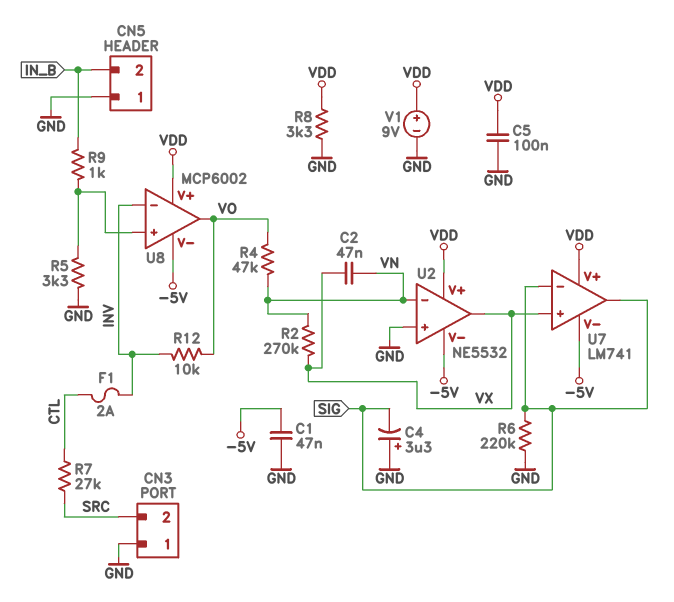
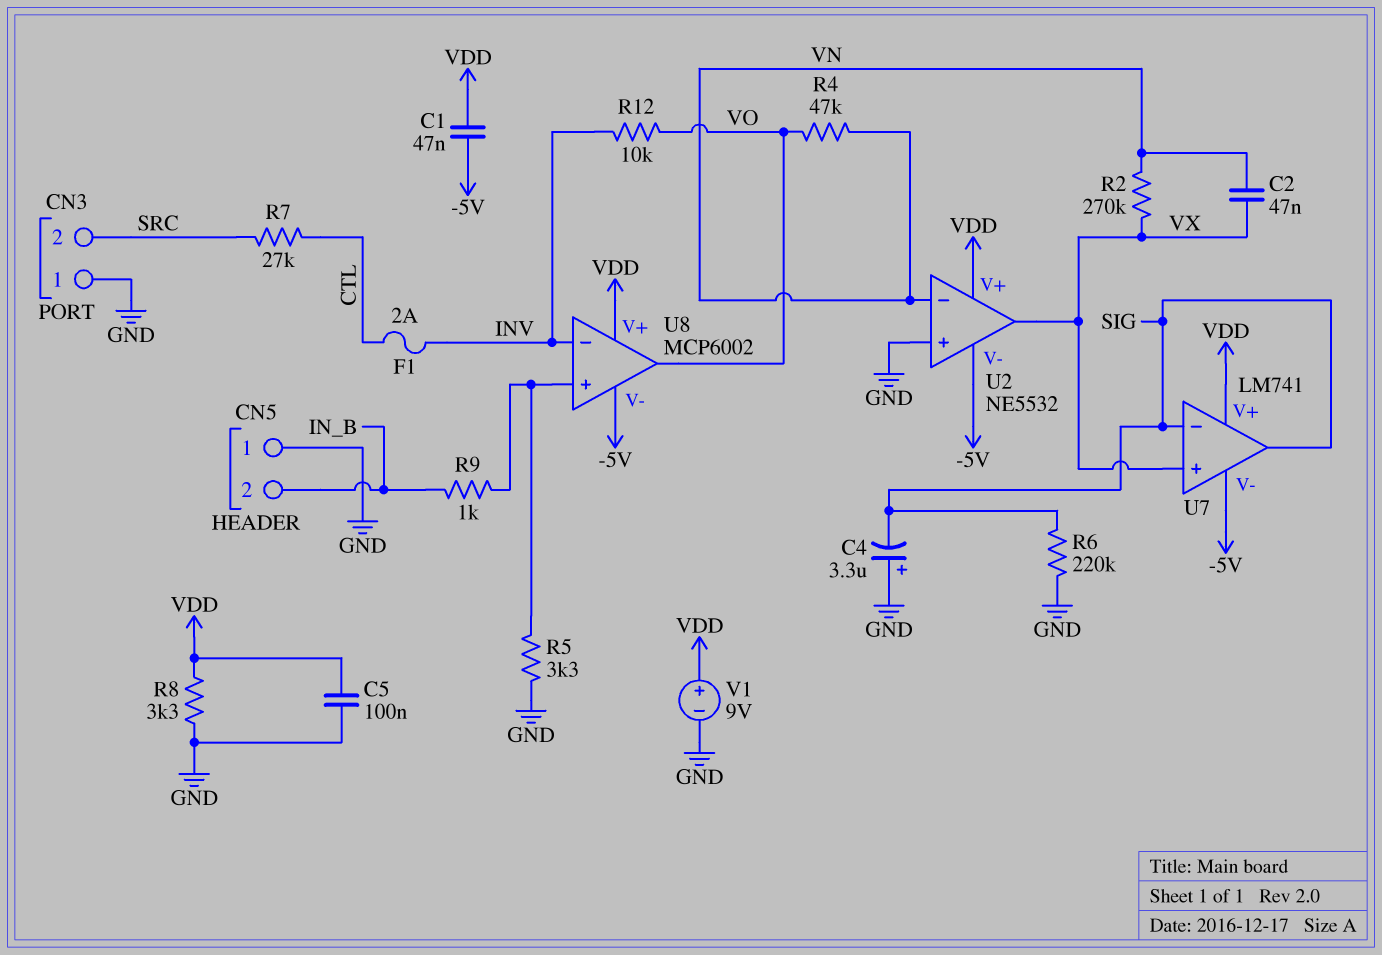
C1: 47nF (-5V, GND) -> 47nF (-5V, VDD)

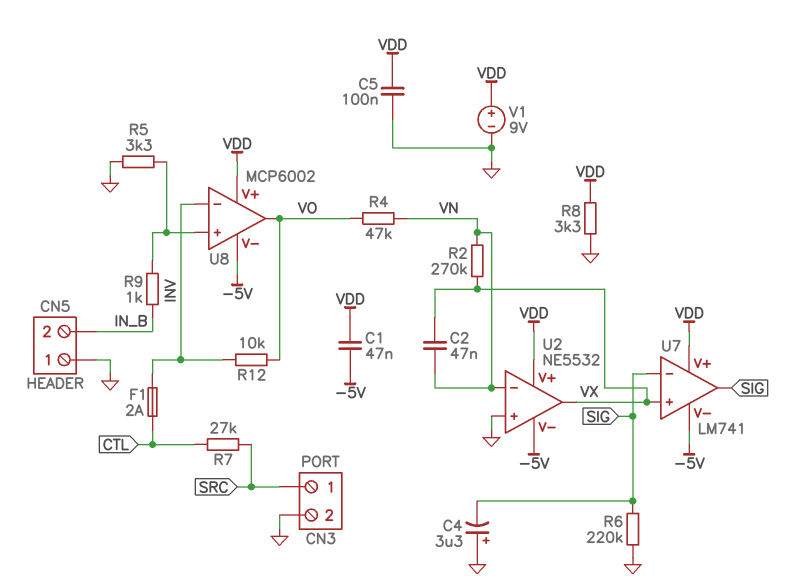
CN3 pin 1: GND -> SRC
CN3 pin 2: SRC -> GND

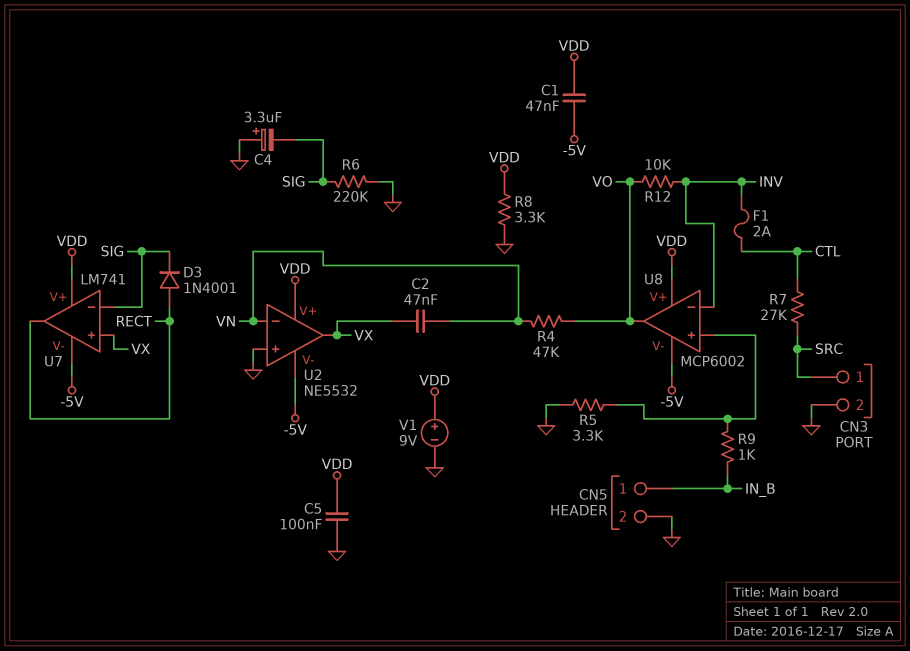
CN5 pin 1: GND -> IN_B
CN5 pin 2: IN_B -> GND
D3: none -> diode 1N4001 (A RECT, K SIG)
R2: 270k (VN, VX) -> none
U7 pin out: SIG -> RECT

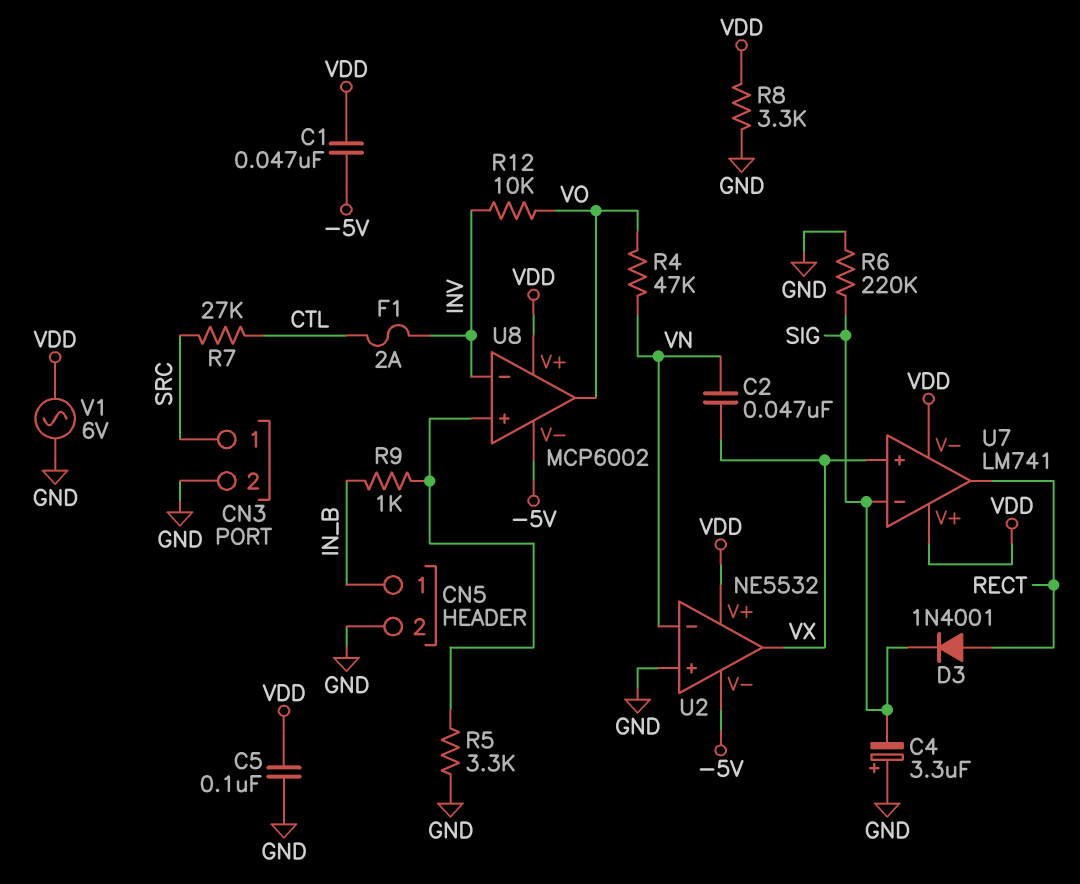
U7 pin V-: -5V -> VDD
V1: 9V (plus VDD, minus GND) -> AC 6V (GND, VDD)

